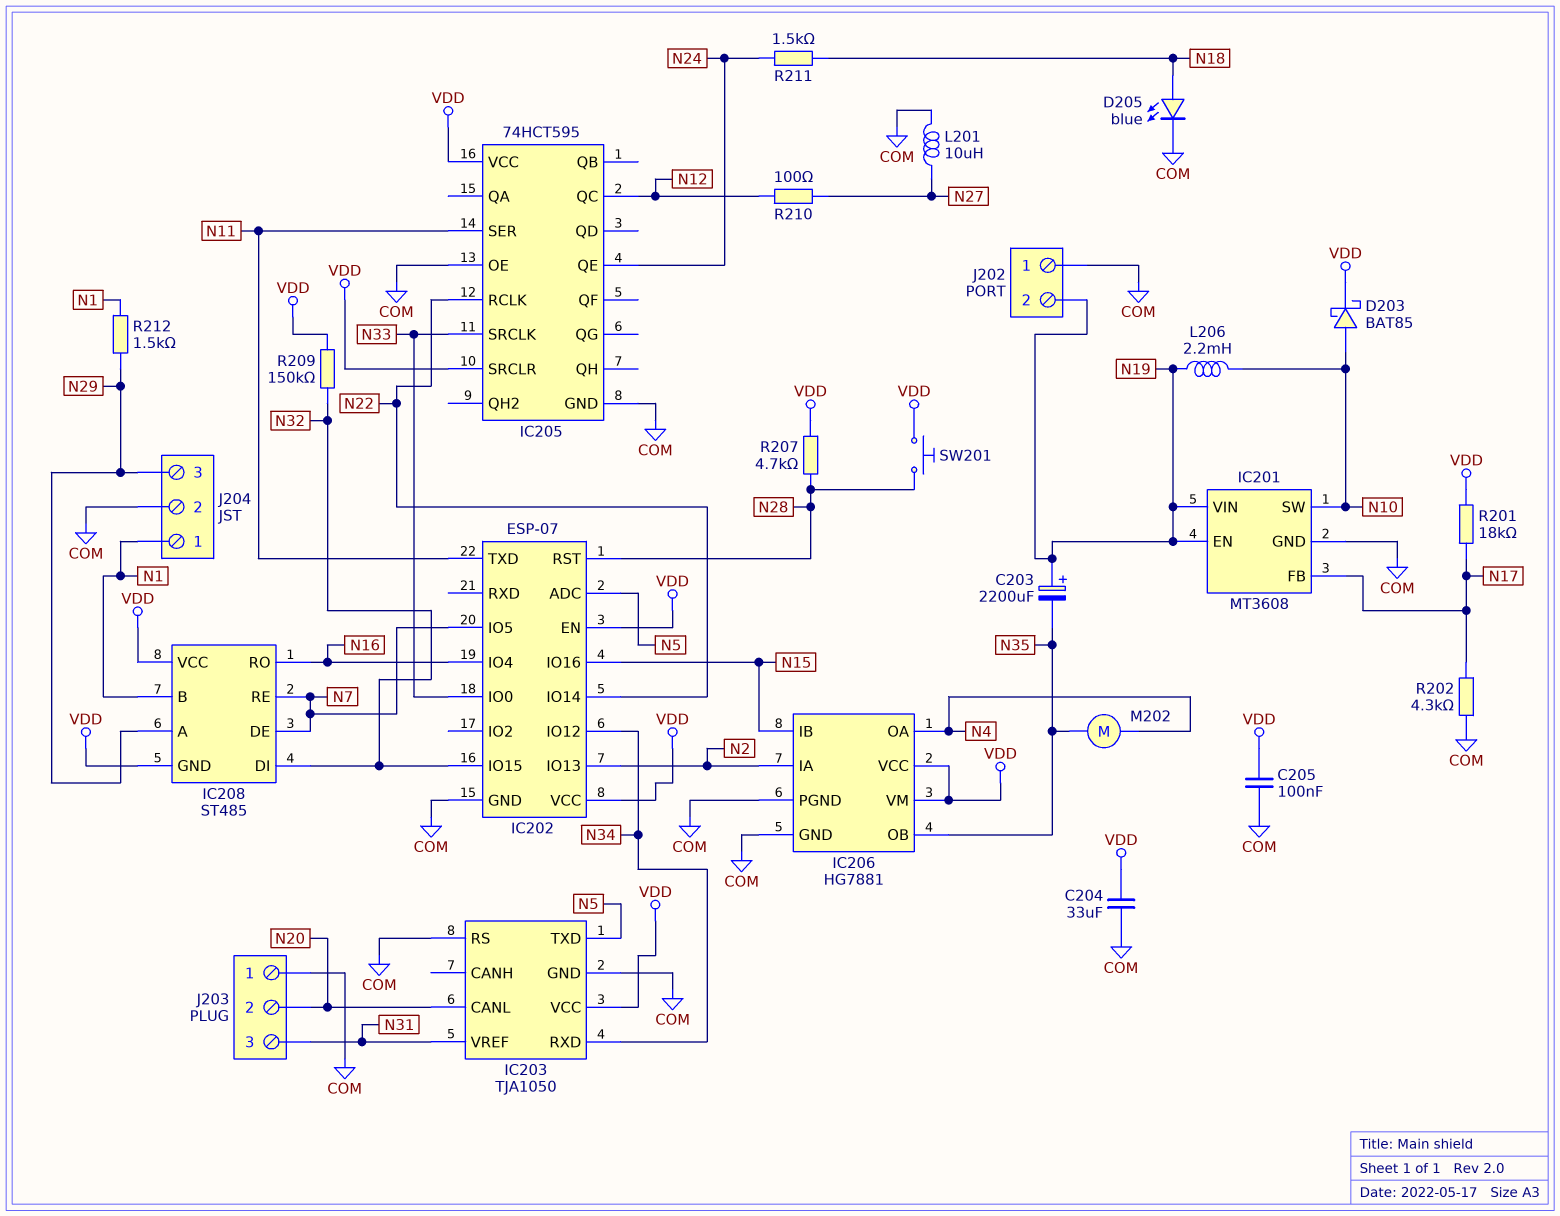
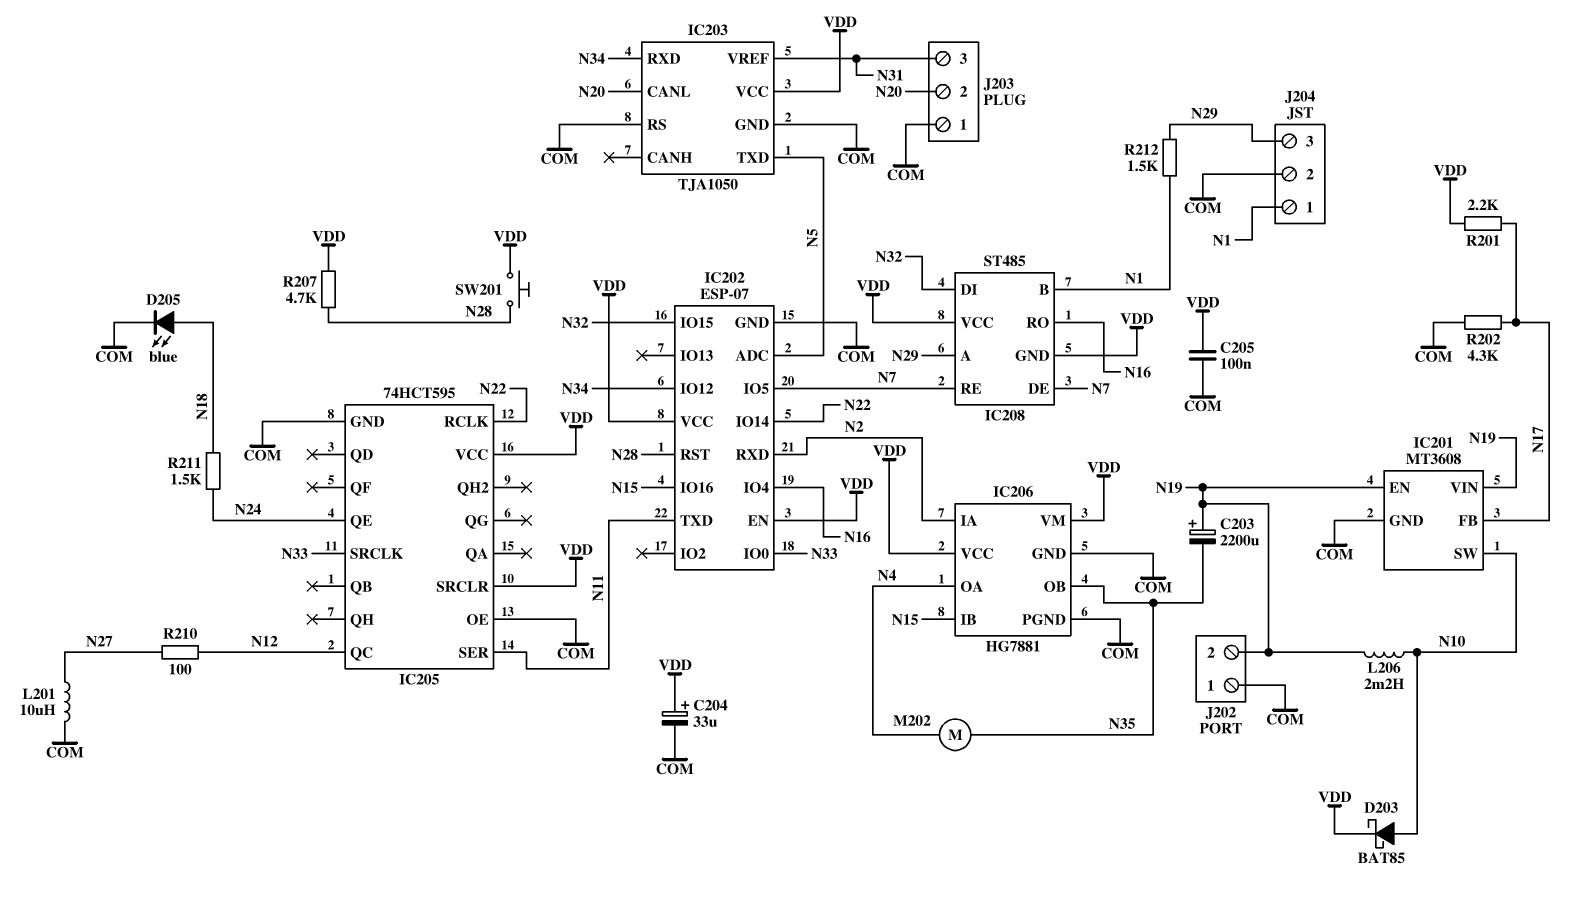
C204: 33uF (COM, VDD) -> 33uF (plus VDD, minus COM)
IC202 pin IO13: N2 -> none
IC202 pin RXD: none -> N2
R201: 18k (N17, VDD) -> 2.2k (N17, VDD)
R209: 150k (N32, VDD) -> none

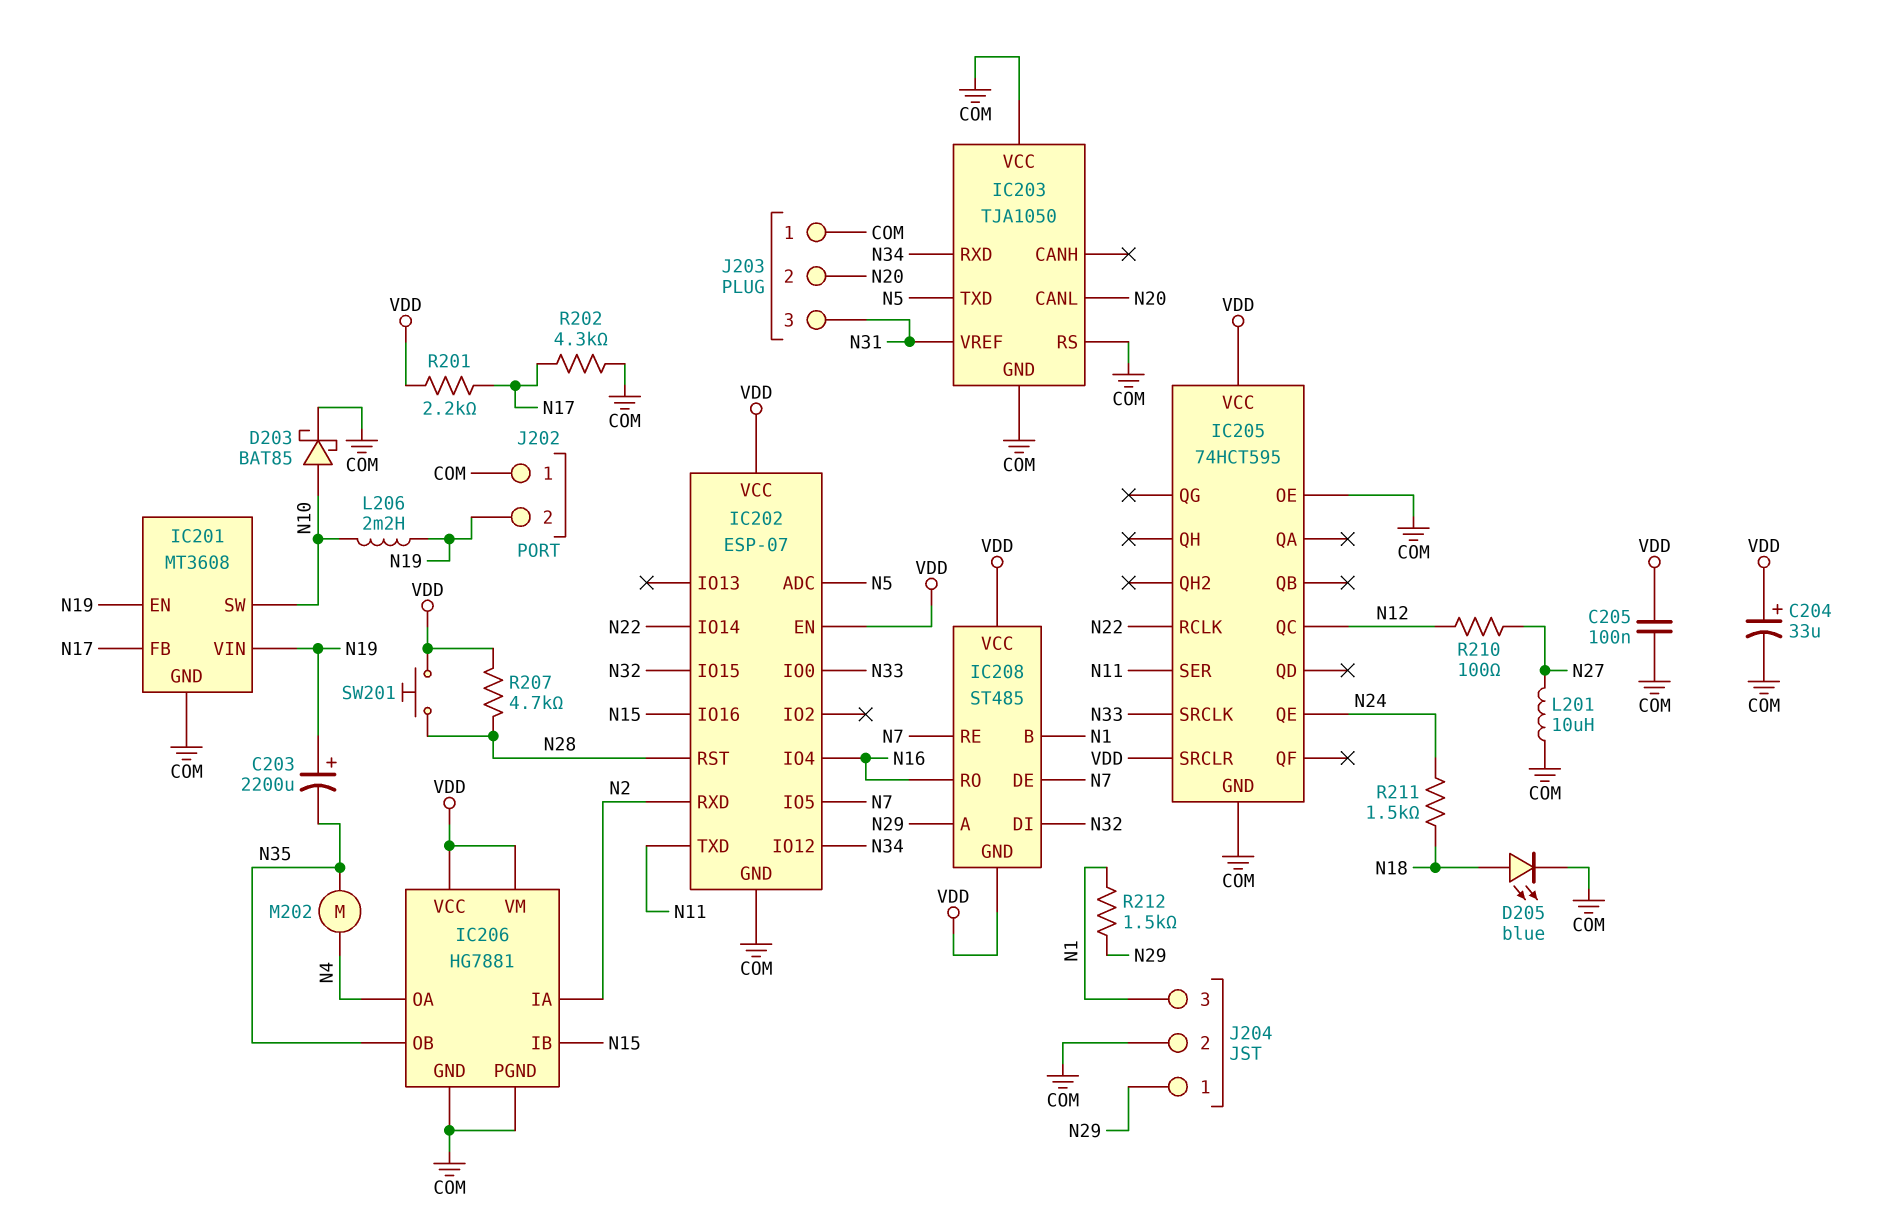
D203: schottky BAT85 (A N10, K VDD) -> schottky BAT85 (A N10, K COM)
IC203 pin VCC: VDD -> COM
J204 pin 1: N1 -> N29
J204 pin 3: N29 -> N1

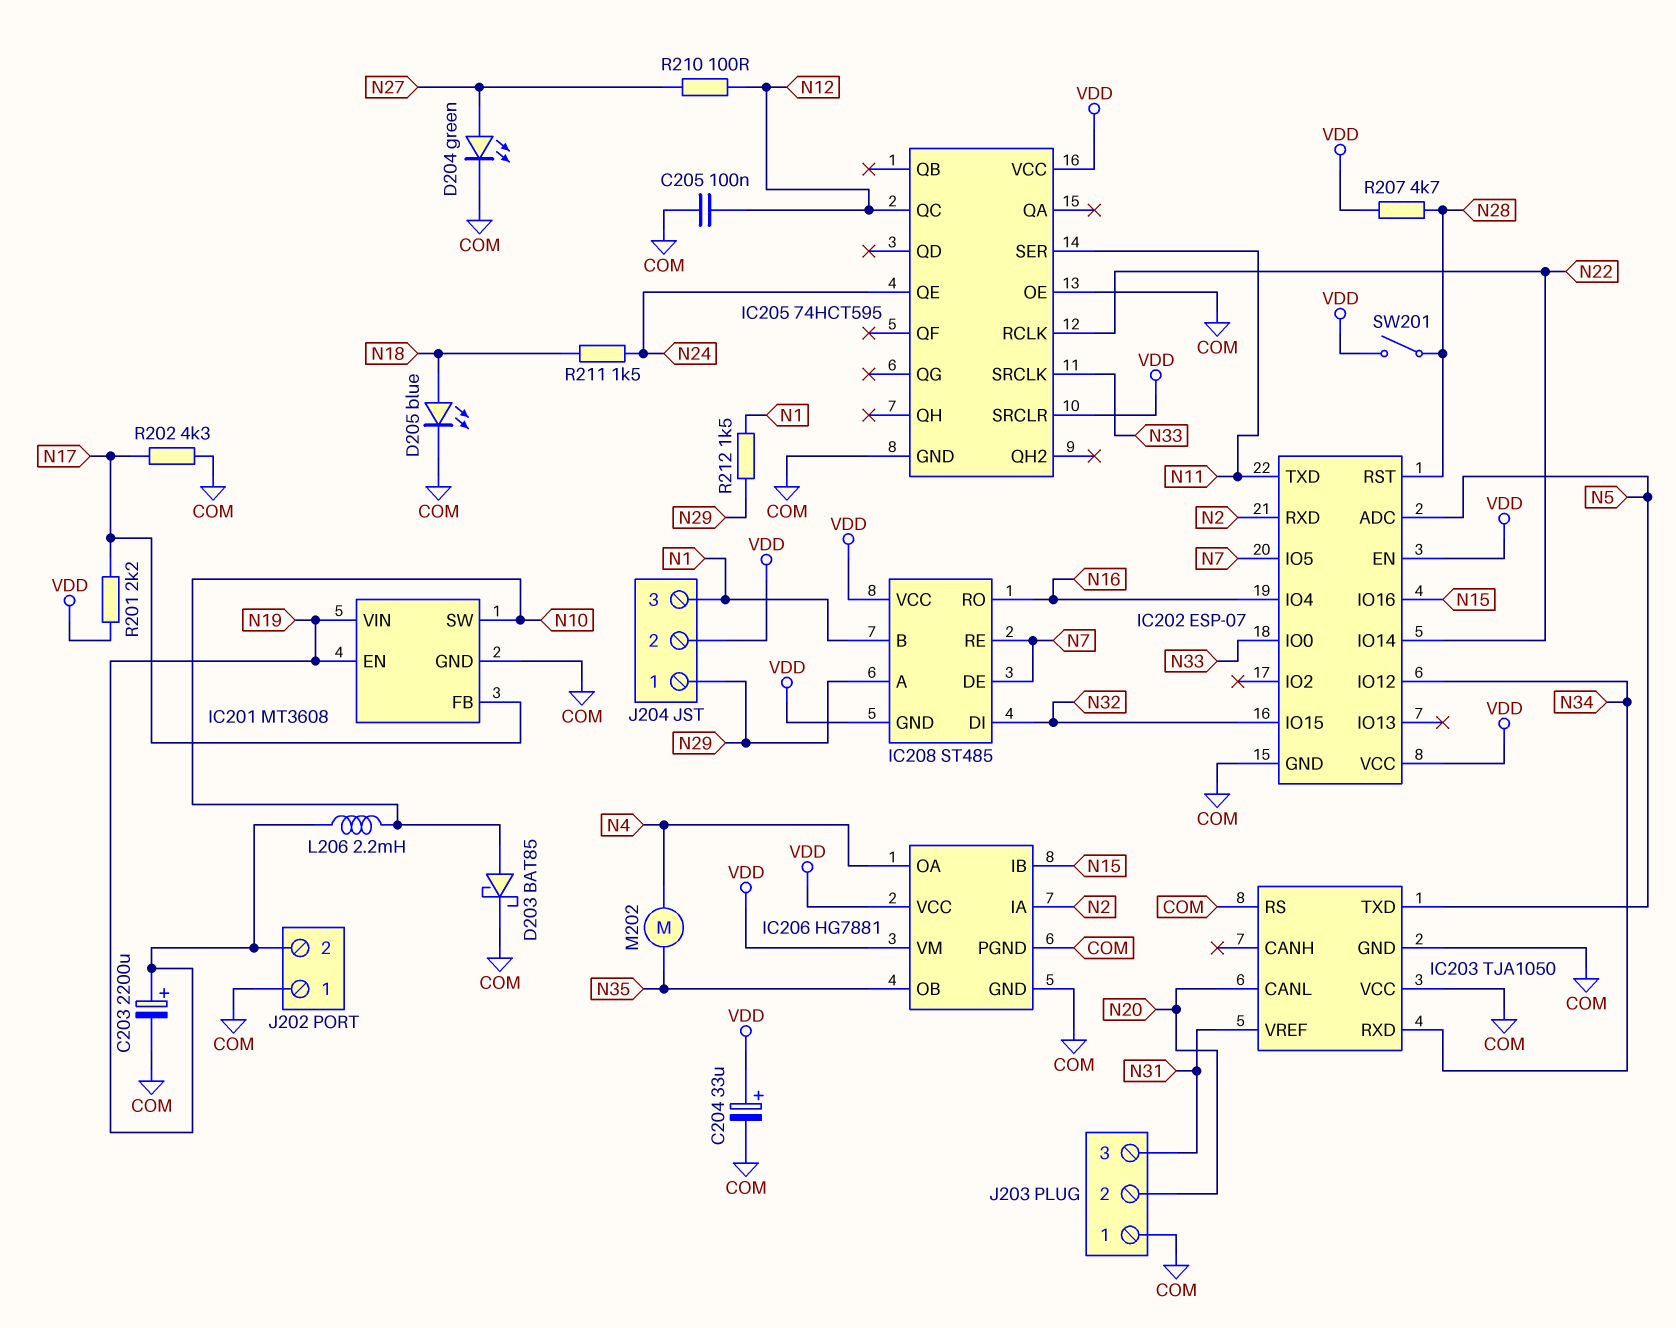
C203: 2200uF (plus N19, minus N35) -> 2200uF (plus N19, minus COM)
C205: 100nF (COM, VDD) -> 100nF (COM, N12)
D204: none -> LED green (A N27, K COM)
J204 pin 2: COM -> VDD
L201: 10uH (COM, N27) -> none
SW201: button (N28, VDD) -> switch (N28, VDD)

